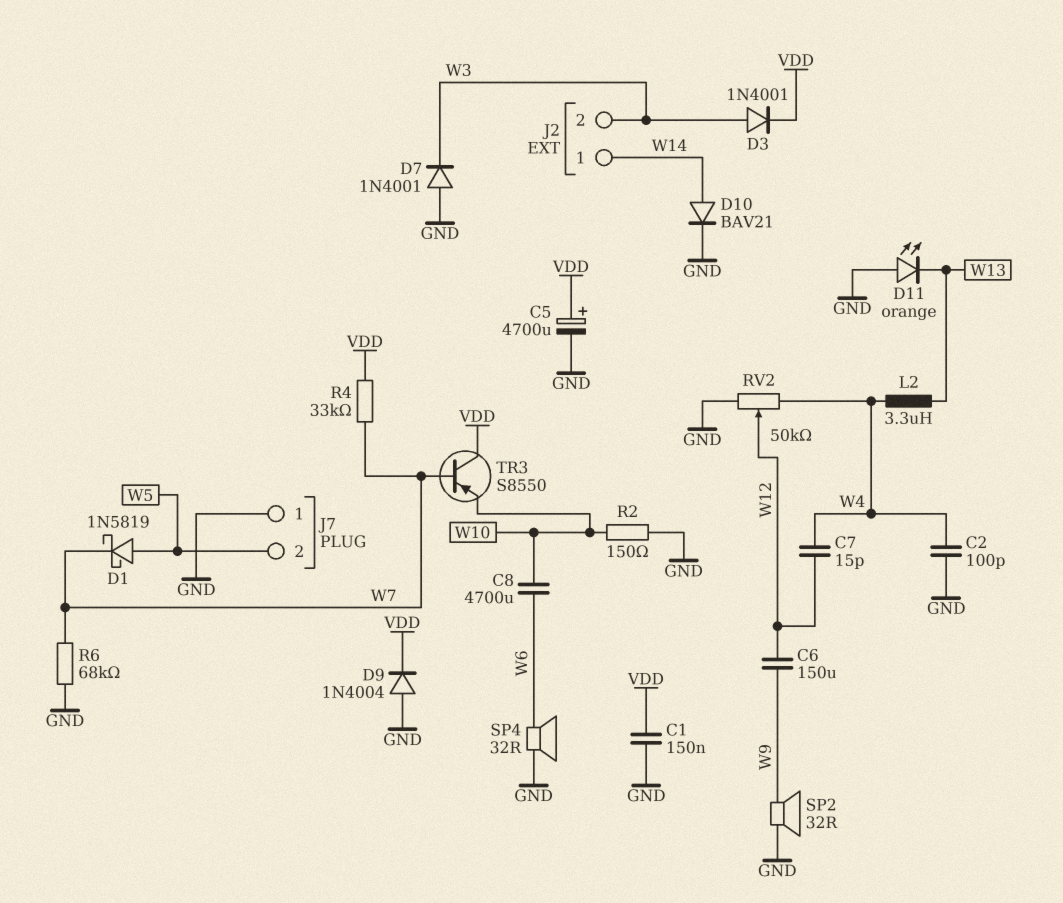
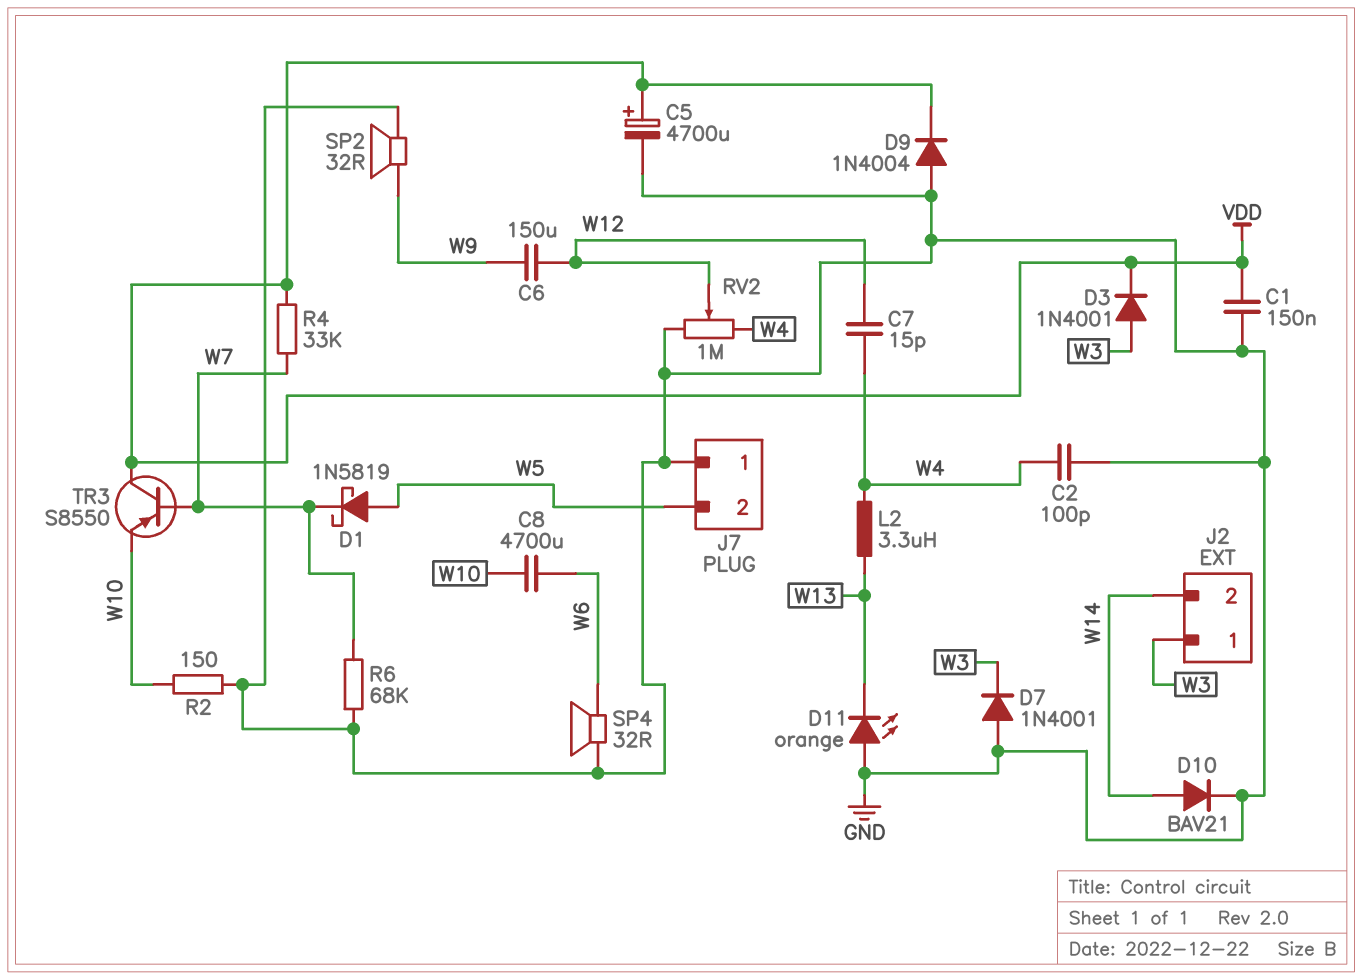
J2 pin 1: W14 -> W3
J2 pin 2: W3 -> W14
RV2: 50k (GND, W4, wiper W12) -> 1M (GND, W4, wiper W12)

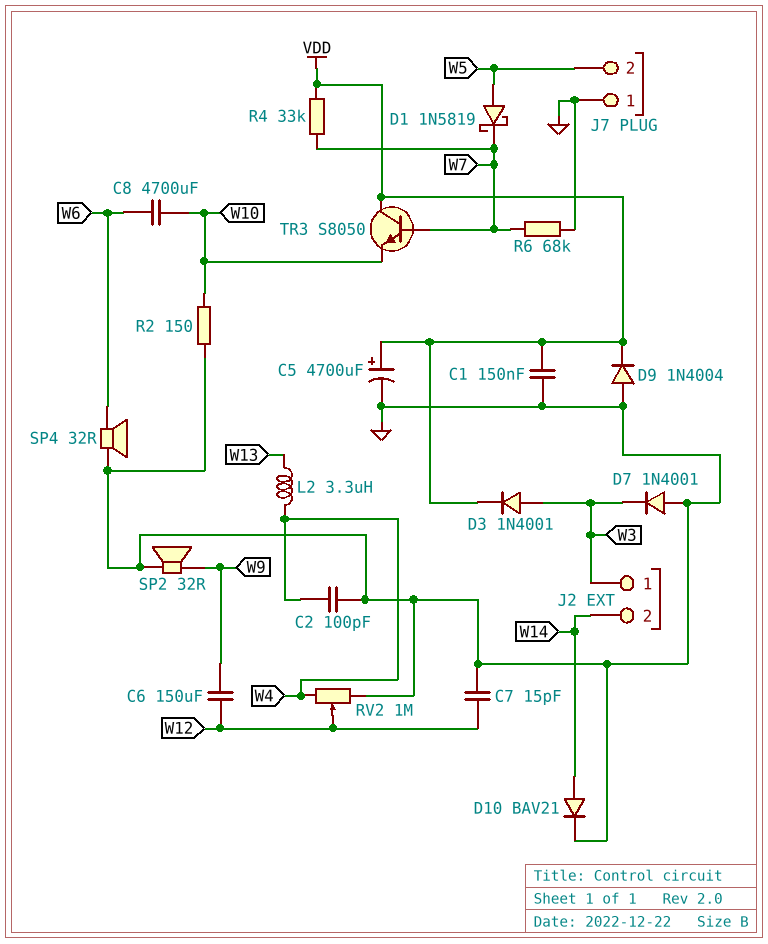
C7: 15pF (W4, W12) -> 15pF (GND, W12)
D11: LED orange (A GND, K W13) -> none
TR3: PNP S8550 (B W7, C VDD, E W10) -> NPN S8050 (B W7, C VDD, E W10)

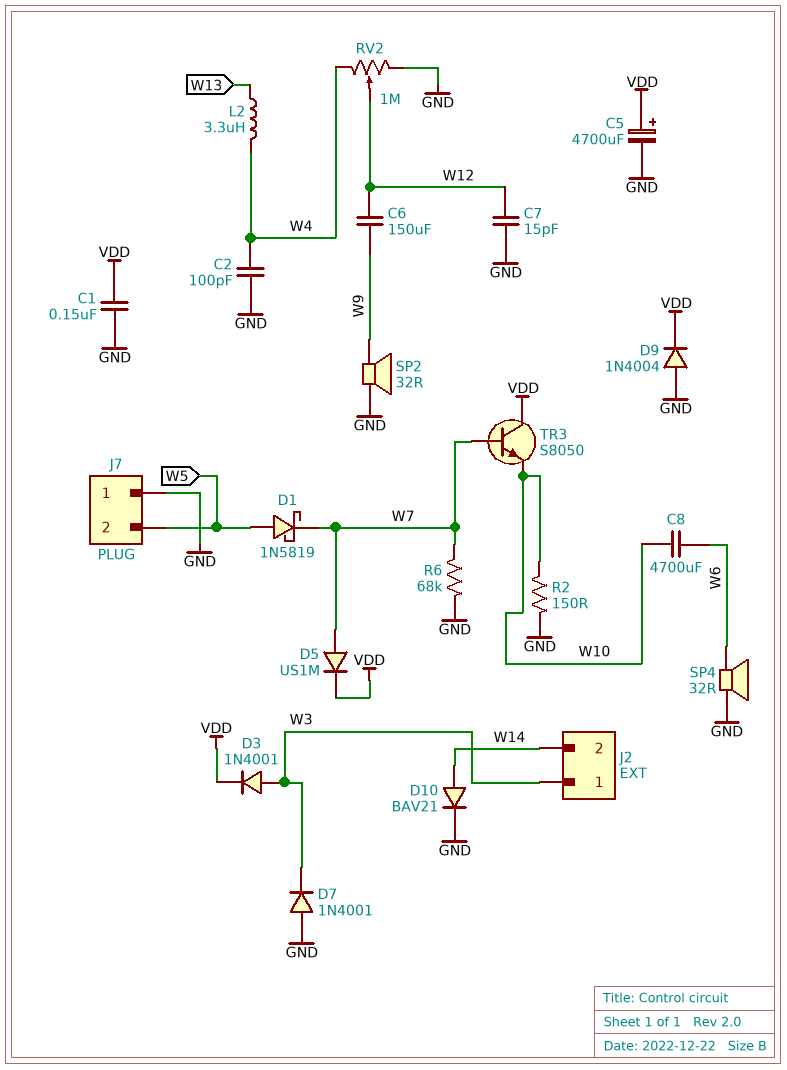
D5: none -> diode US1M (A W7, K VDD)
R4: 33k (VDD, W7) -> none

